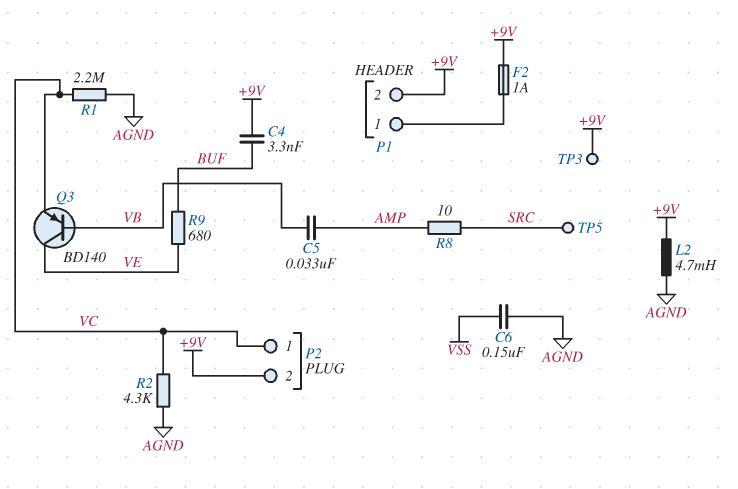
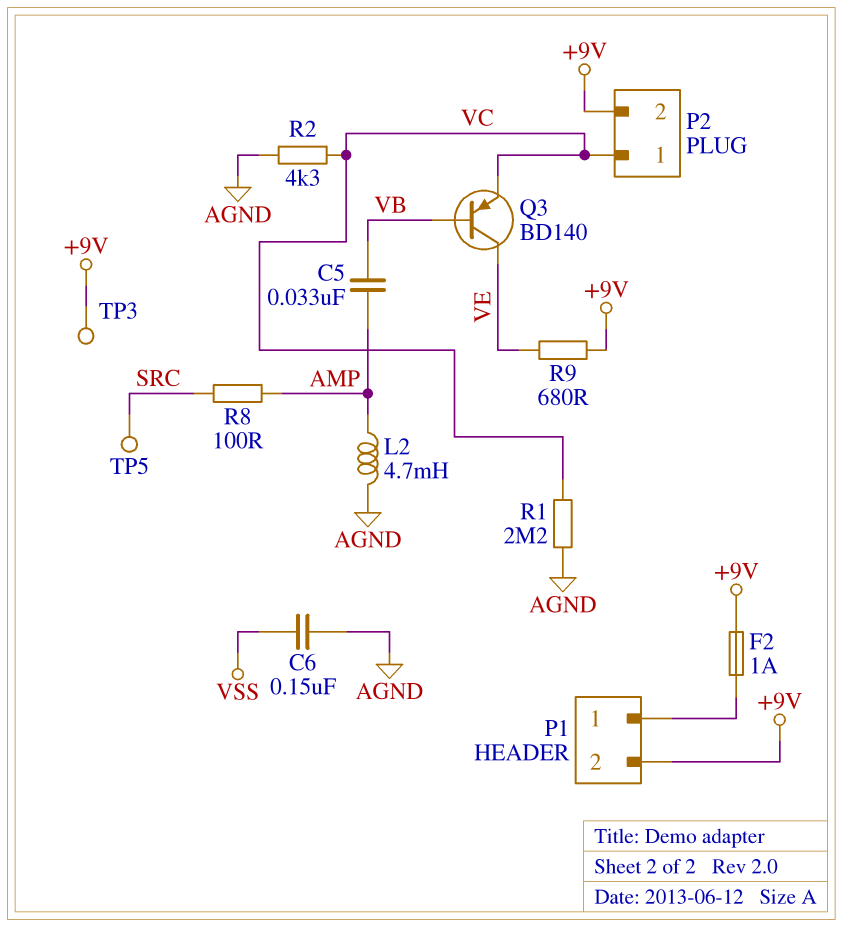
C4: 3.3nF (+9V, BUF) -> none
L2: 4.7mH (+9V, AGND) -> 4.7mH (AGND, AMP)
R8: 10 (AMP, SRC) -> 100 (AMP, SRC)
R9: 680 (BUF, VE) -> 680 (+9V, VE)

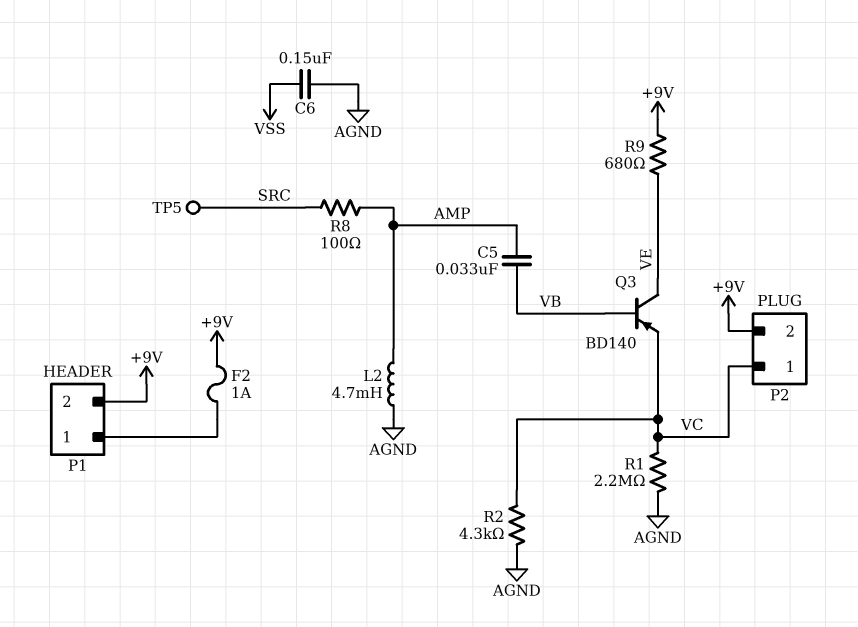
TP3: test point (+9V) -> none

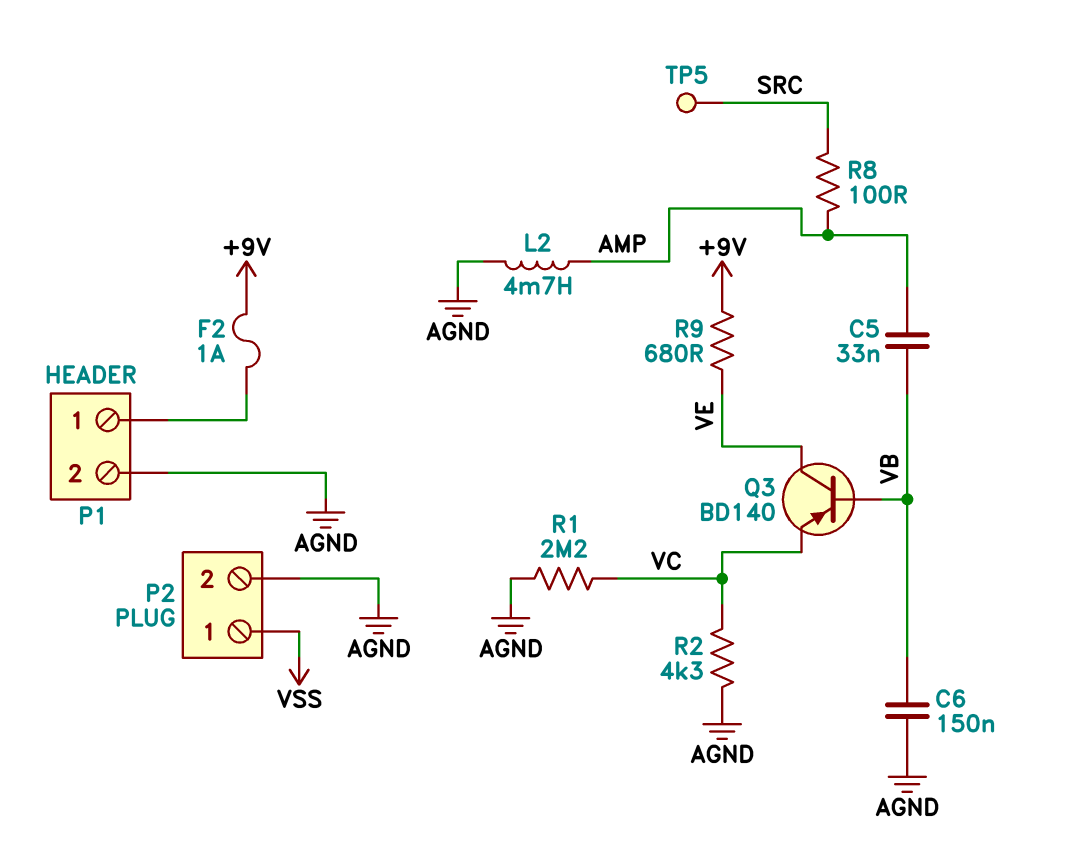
C6: 150nF (AGND, VSS) -> 150nF (AGND, VB)
P1 pin 2: +9V -> AGND
P2 pin 1: VC -> VSS
P2 pin 2: +9V -> AGND

